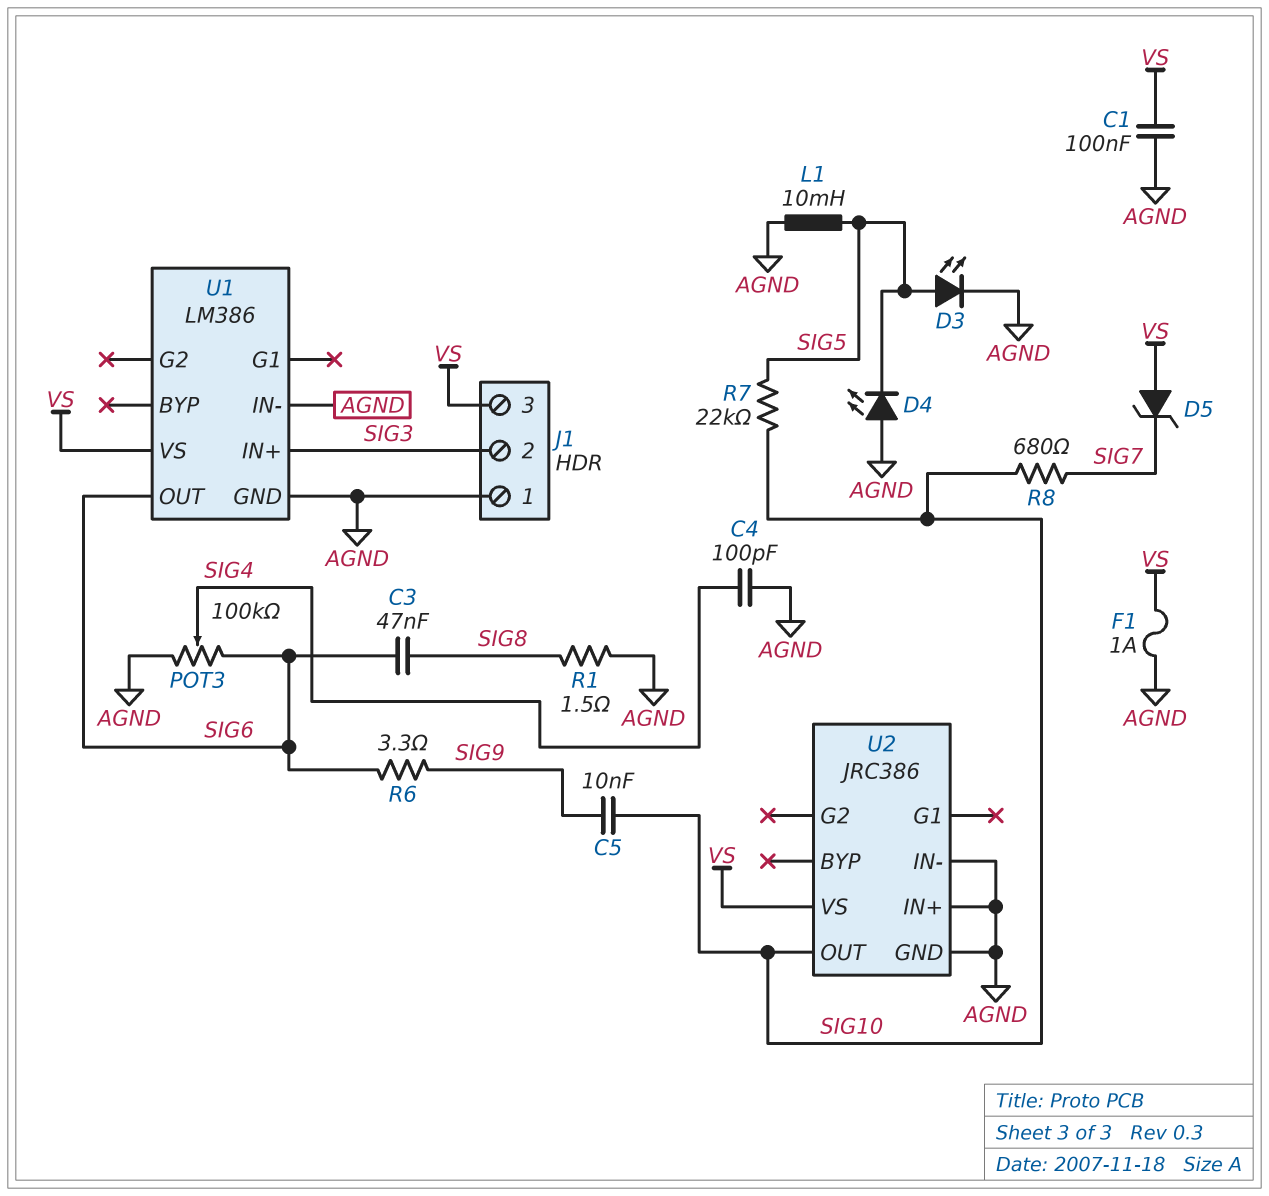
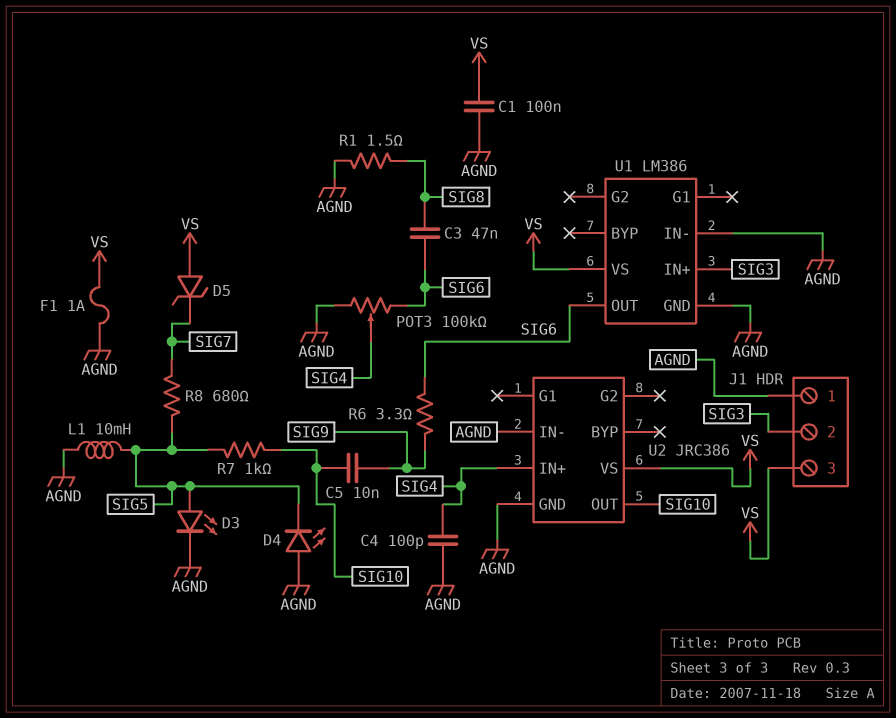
R7: 22k (SIG5, SIG10) -> 1k (SIG5, SIG10)
R8: 680 (SIG7, SIG10) -> 680 (SIG5, SIG7)
U2 pin IN+: AGND -> SIG4

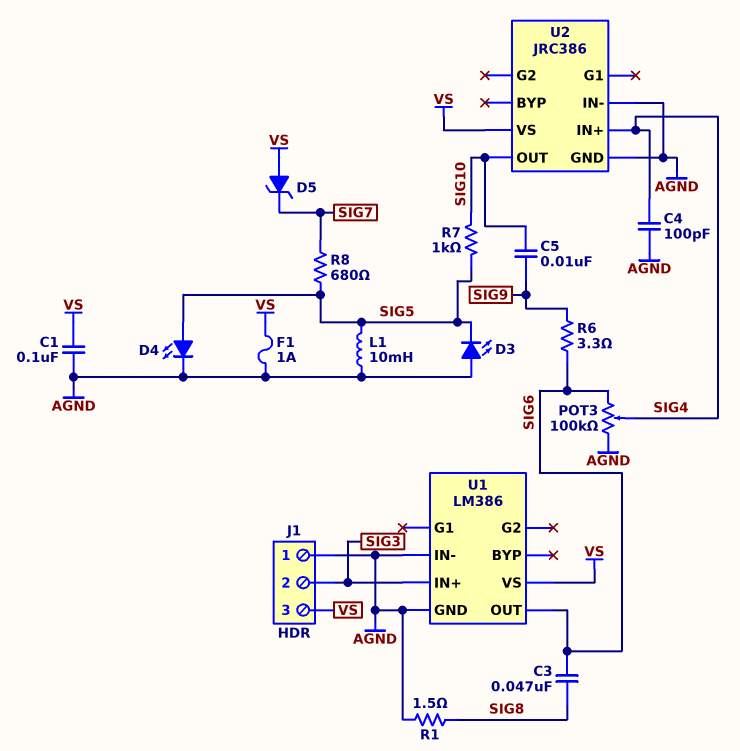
D3: LED (A SIG5, K AGND) -> LED (A AGND, K SIG5)
D4: LED (A AGND, K SIG5) -> LED (A SIG5, K AGND)

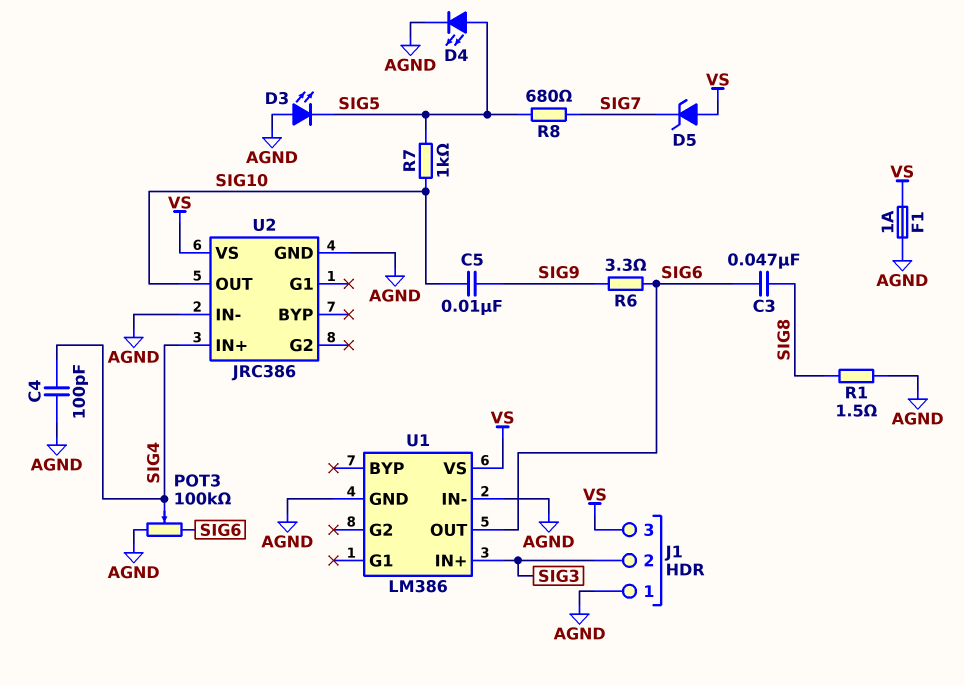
C1: 100nF (AGND, VS) -> none
L1: 10mH (AGND, SIG5) -> none

